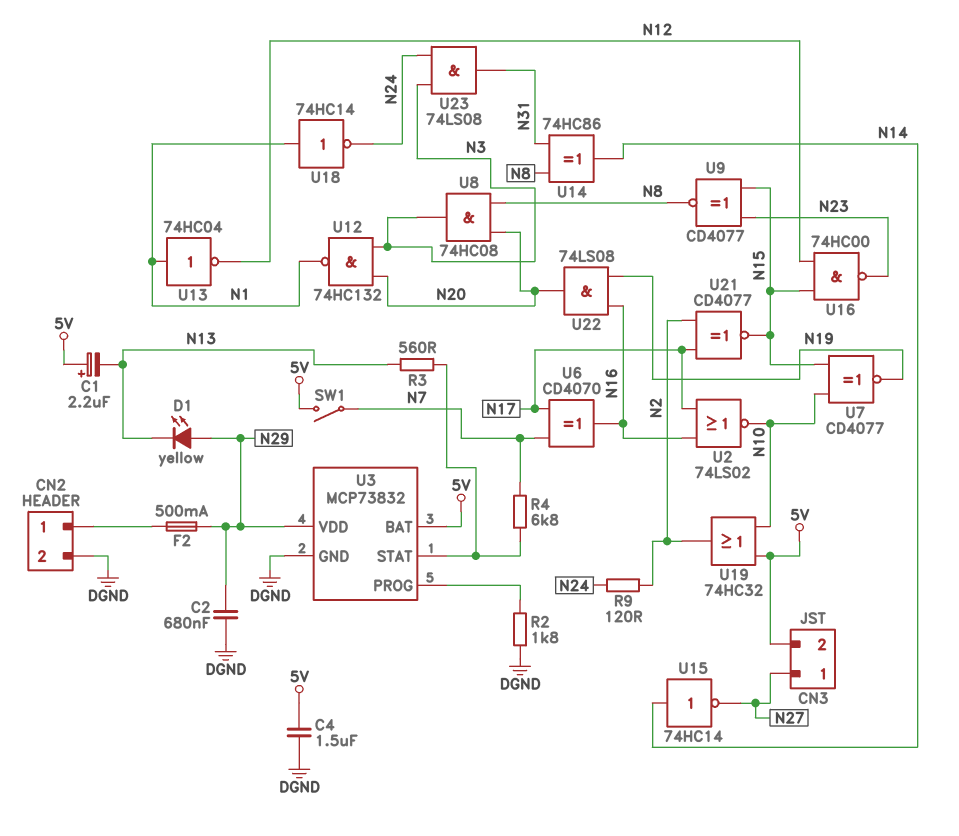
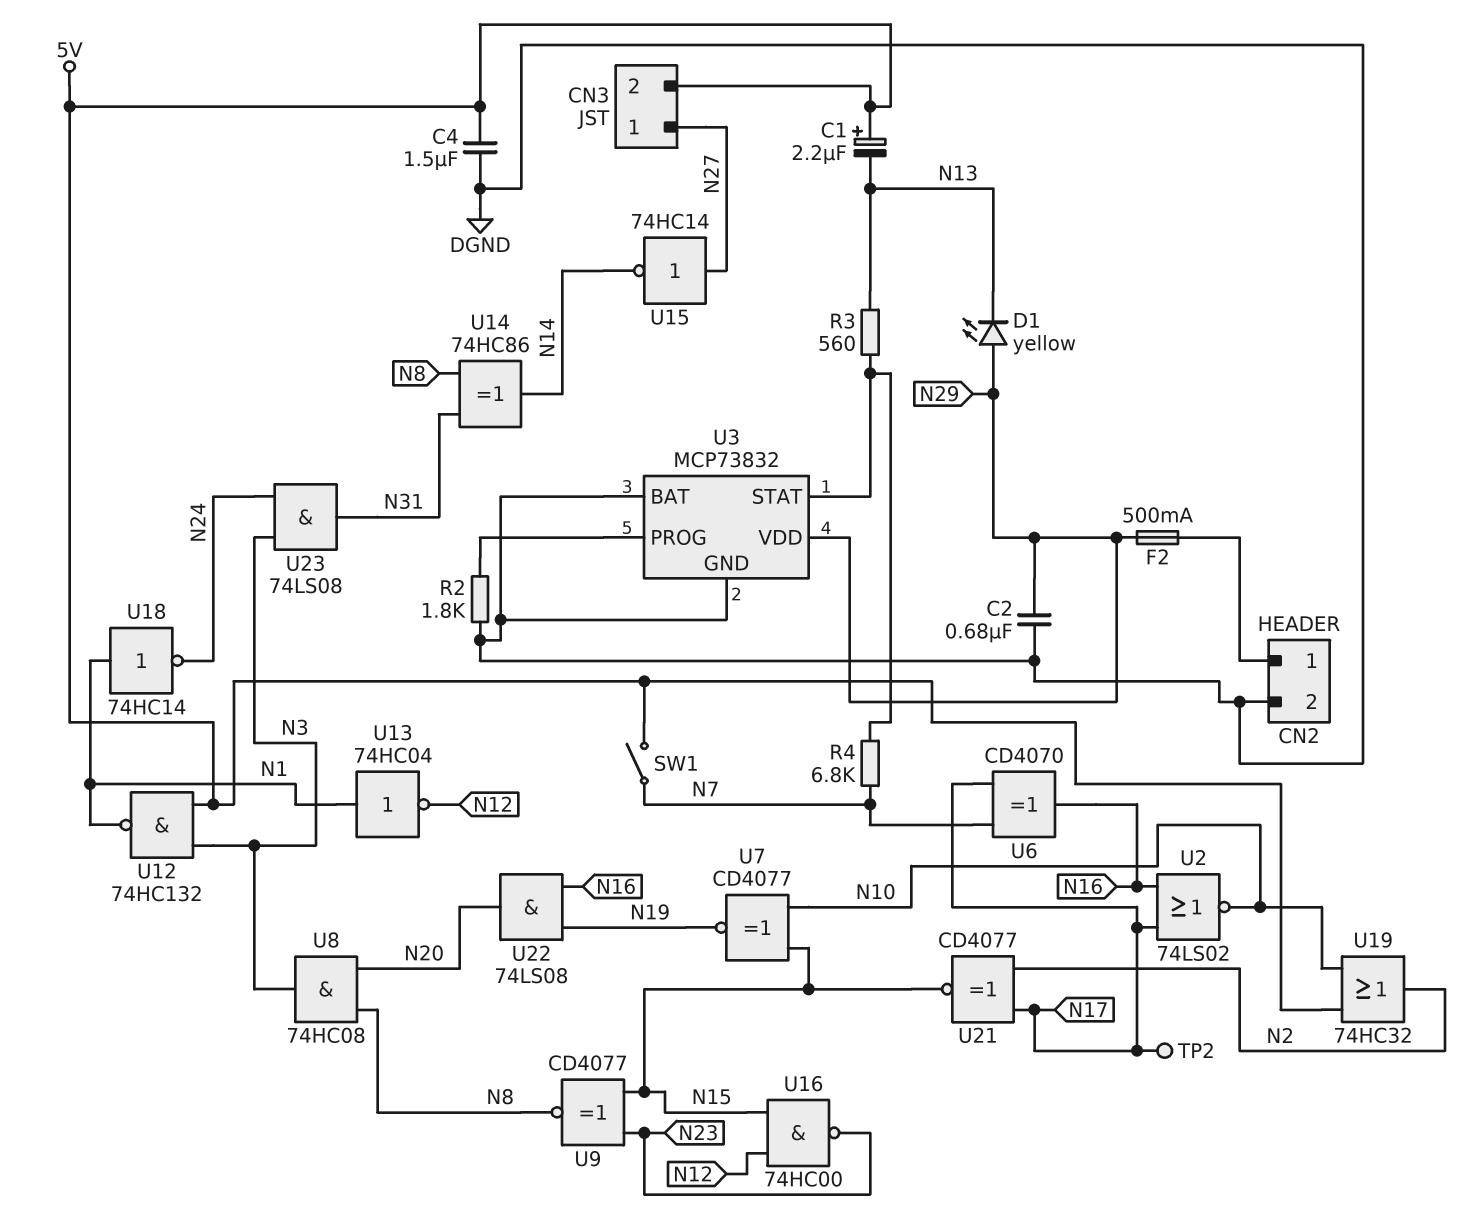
R9: 120 (N2, N24) -> none
TP2: none -> test point (N17)
U3 pin BAT: 5V -> DGND
U12: NAND 74HC132 (in N3, in N20, out N1) -> NAND 74HC132 (in 5V, in N3, out N1)
U15: NOT 74HC14 (in N14, out N27) -> NOT 74HC14 (in N27, out N14)

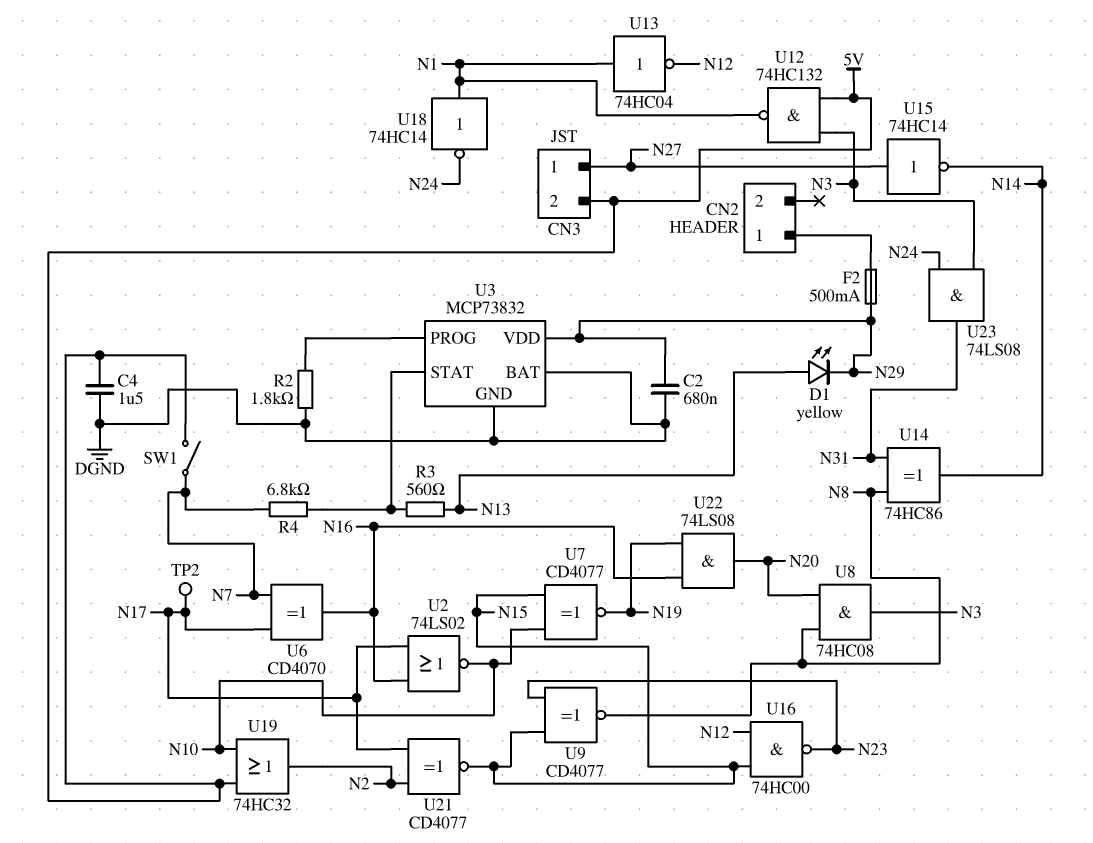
C1: 2.2uF (plus 5V, minus N13) -> none
CN2 pin 2: DGND -> none
D1: LED yellow (A N29, K N13) -> LED yellow (A N13, K N29)

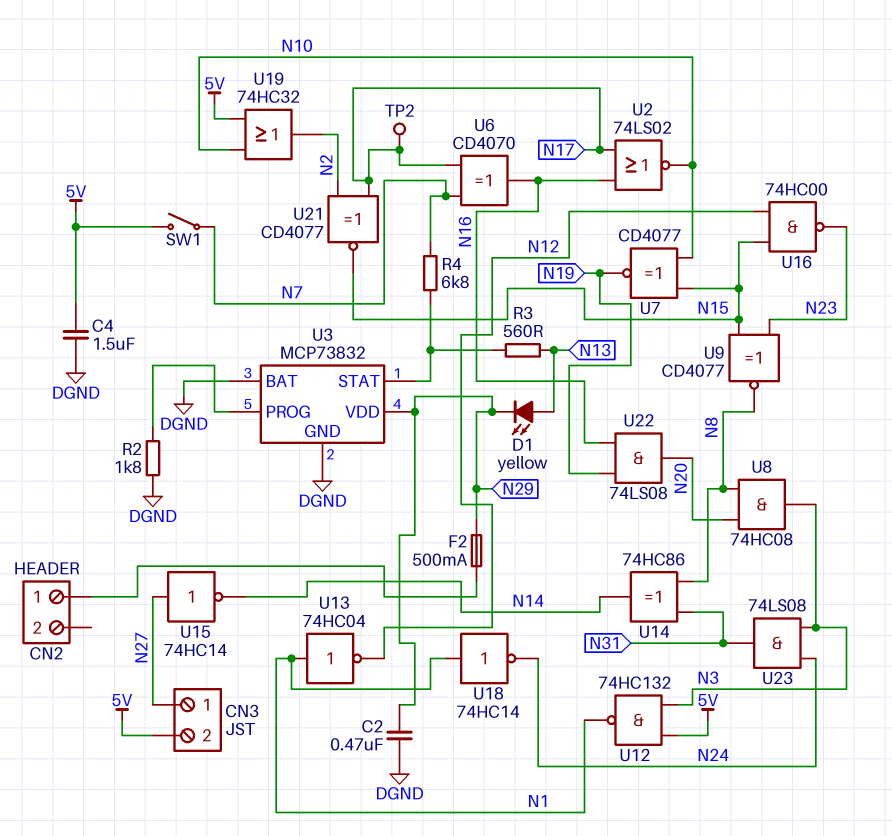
C2: 680nF (DGND, N29) -> 470nF (DGND, N29)

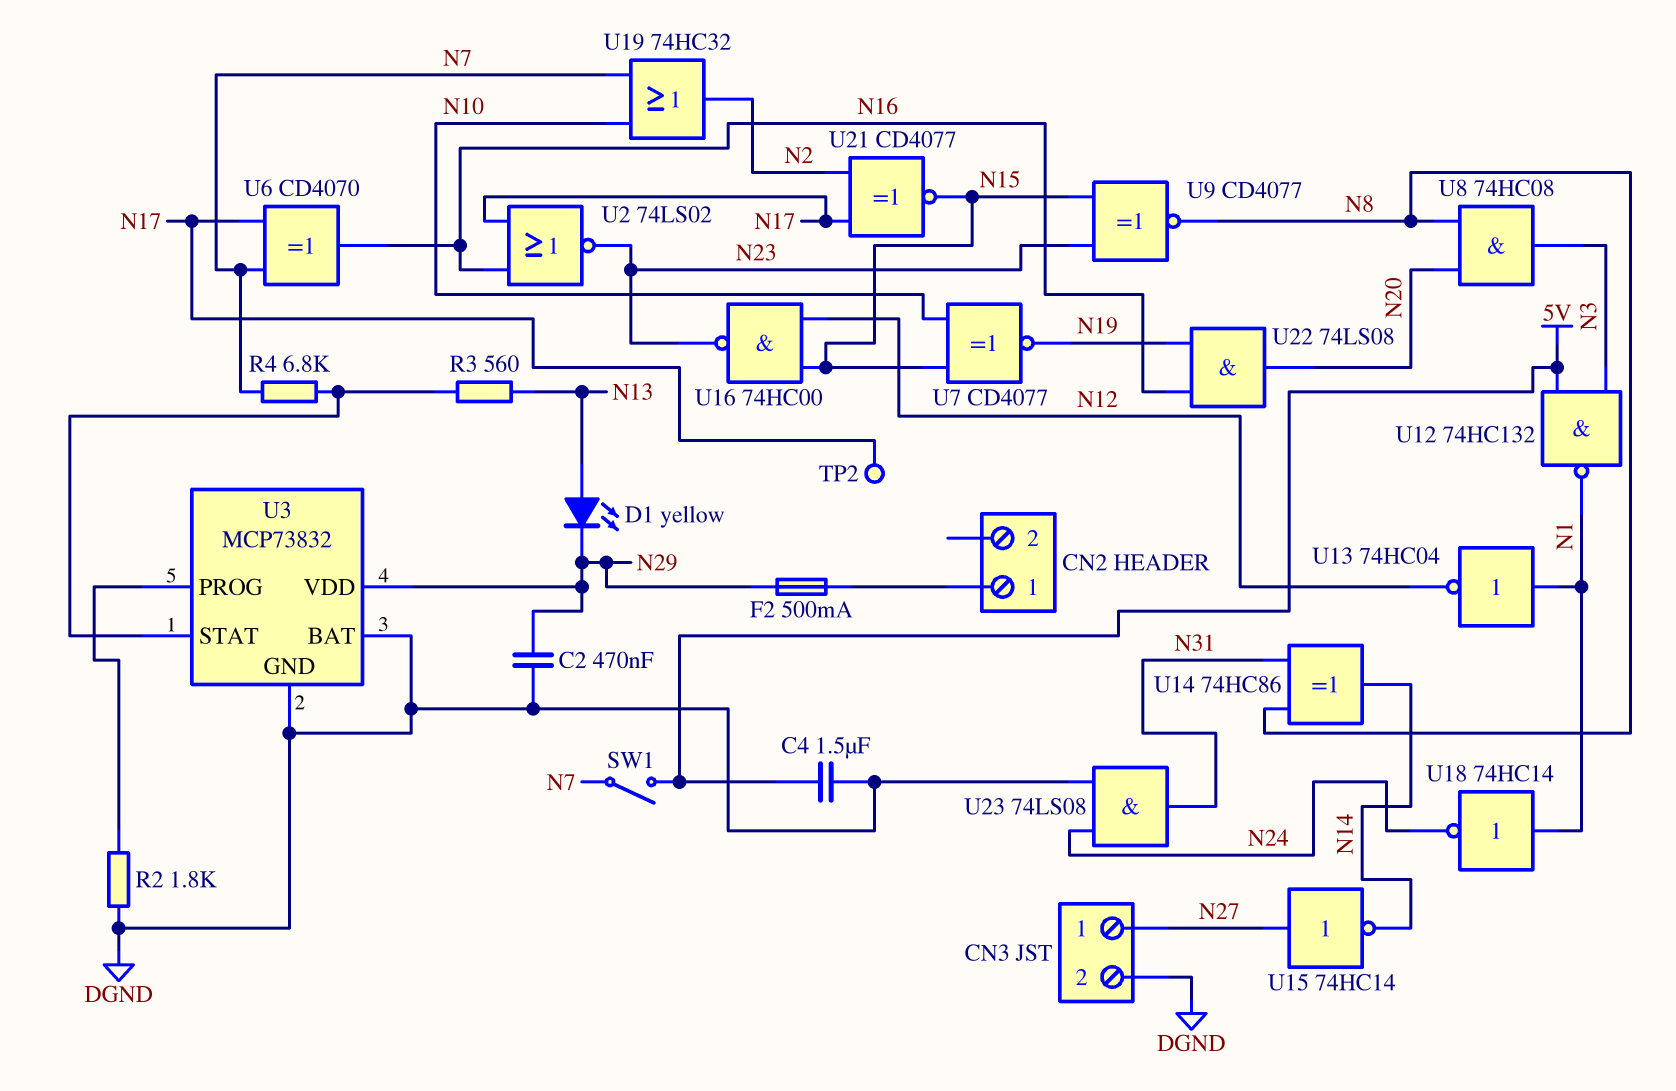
CN3 pin 2: 5V -> DGND
U2: NOR 74LS02 (in N16, in N17, out N10) -> NOR 74LS02 (in N16, in N17, out N23)
U19: OR 74HC32 (in 5V, in N10, out N2) -> OR 74HC32 (in N7, in N10, out N2)
U23: AND 74LS08 (in N3, in N24, out N31) -> AND 74LS08 (in DGND, in N24, out N31)

